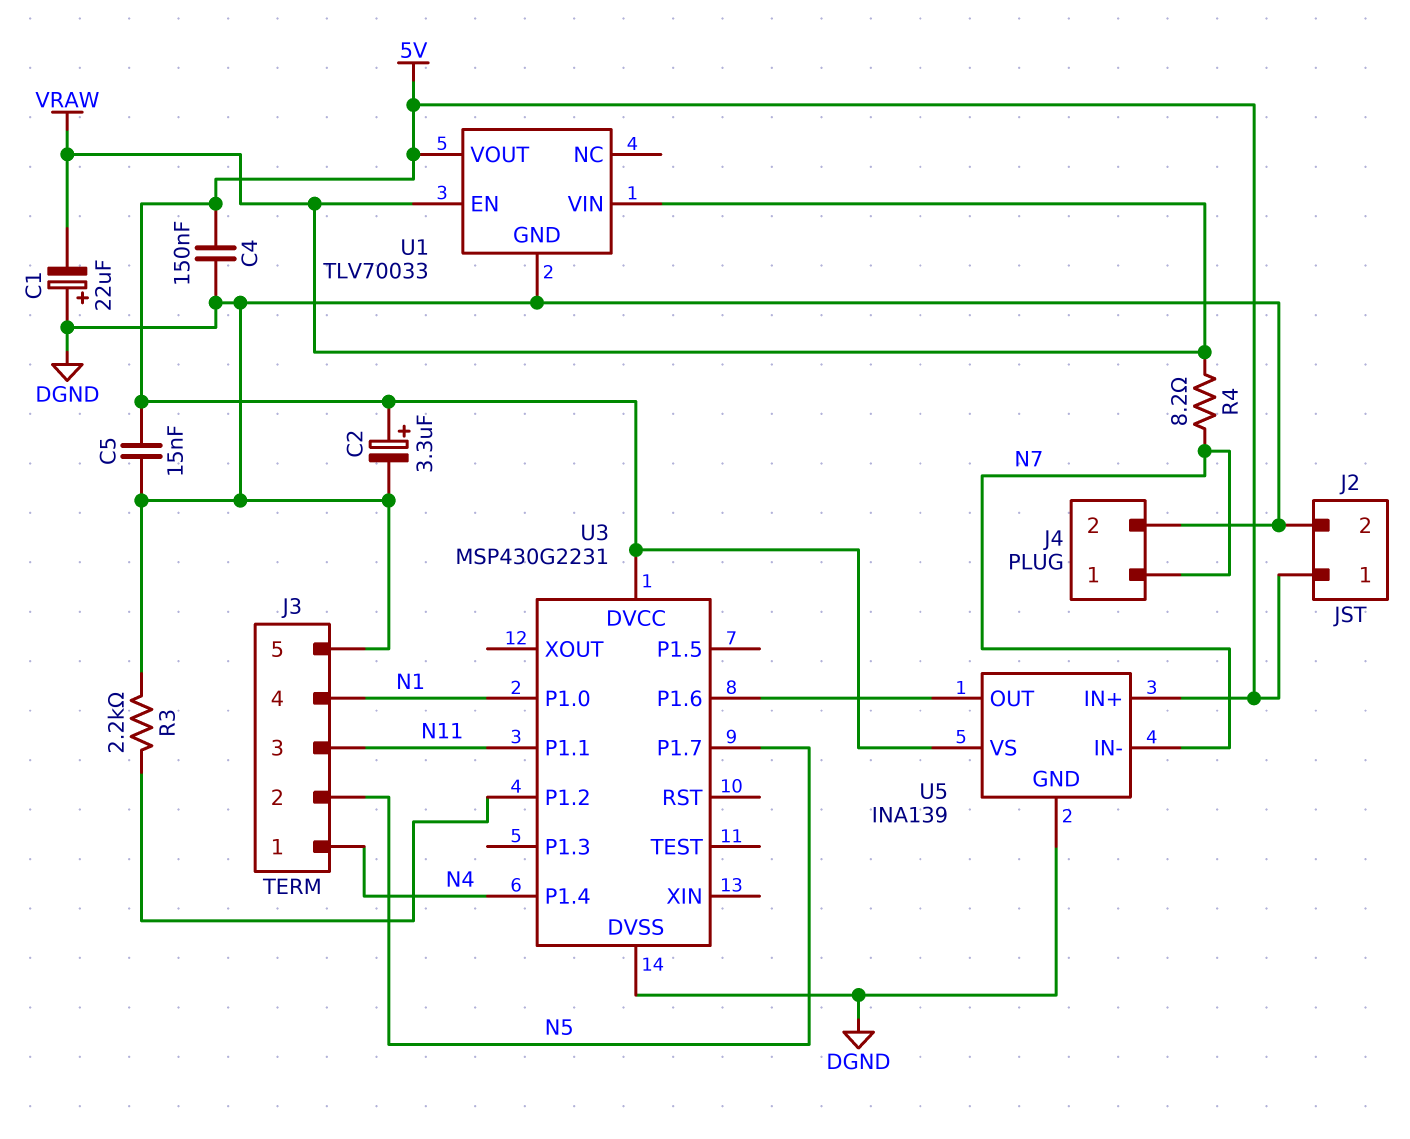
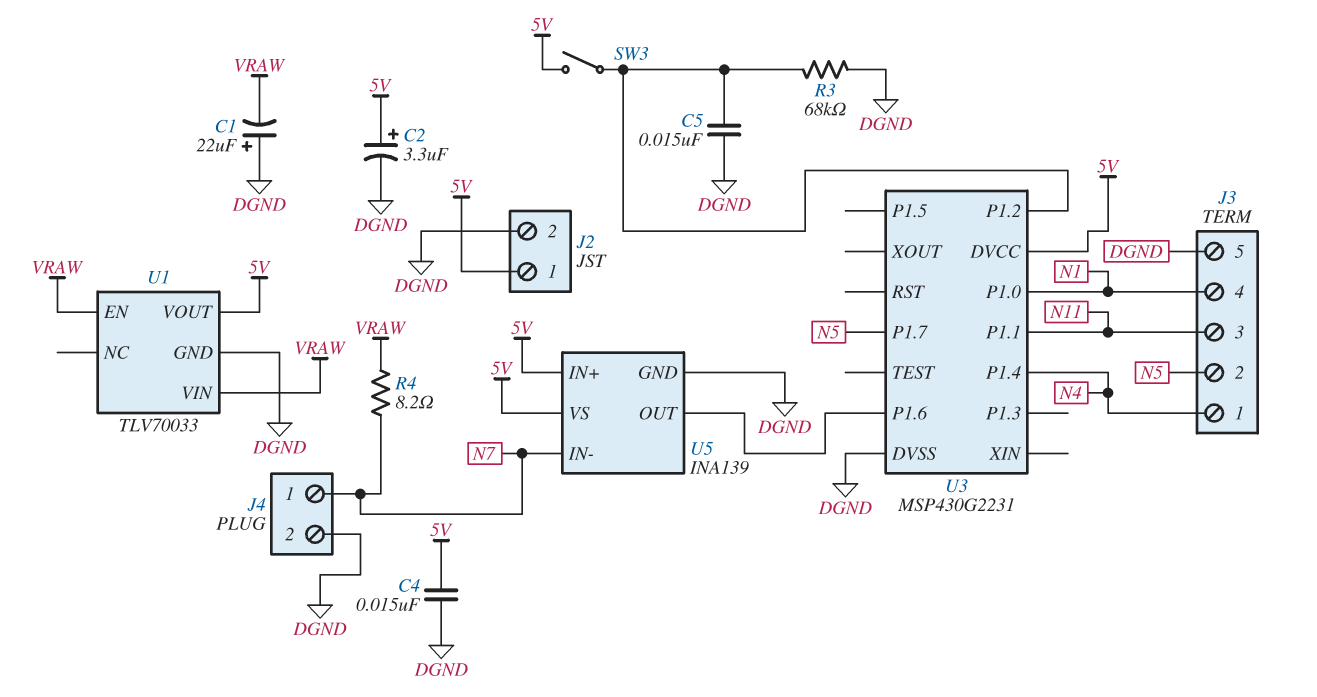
C4: 150nF (5V, DGND) -> 15nF (5V, DGND)
C5: 15nF (5V, DGND) -> 15nF (DGND, U3/P1.2)
R3: 2.2k (DGND, U3/P1.2) -> 68k (DGND, U3/P1.2)
SW3: none -> switch (5V, U3/P1.2)

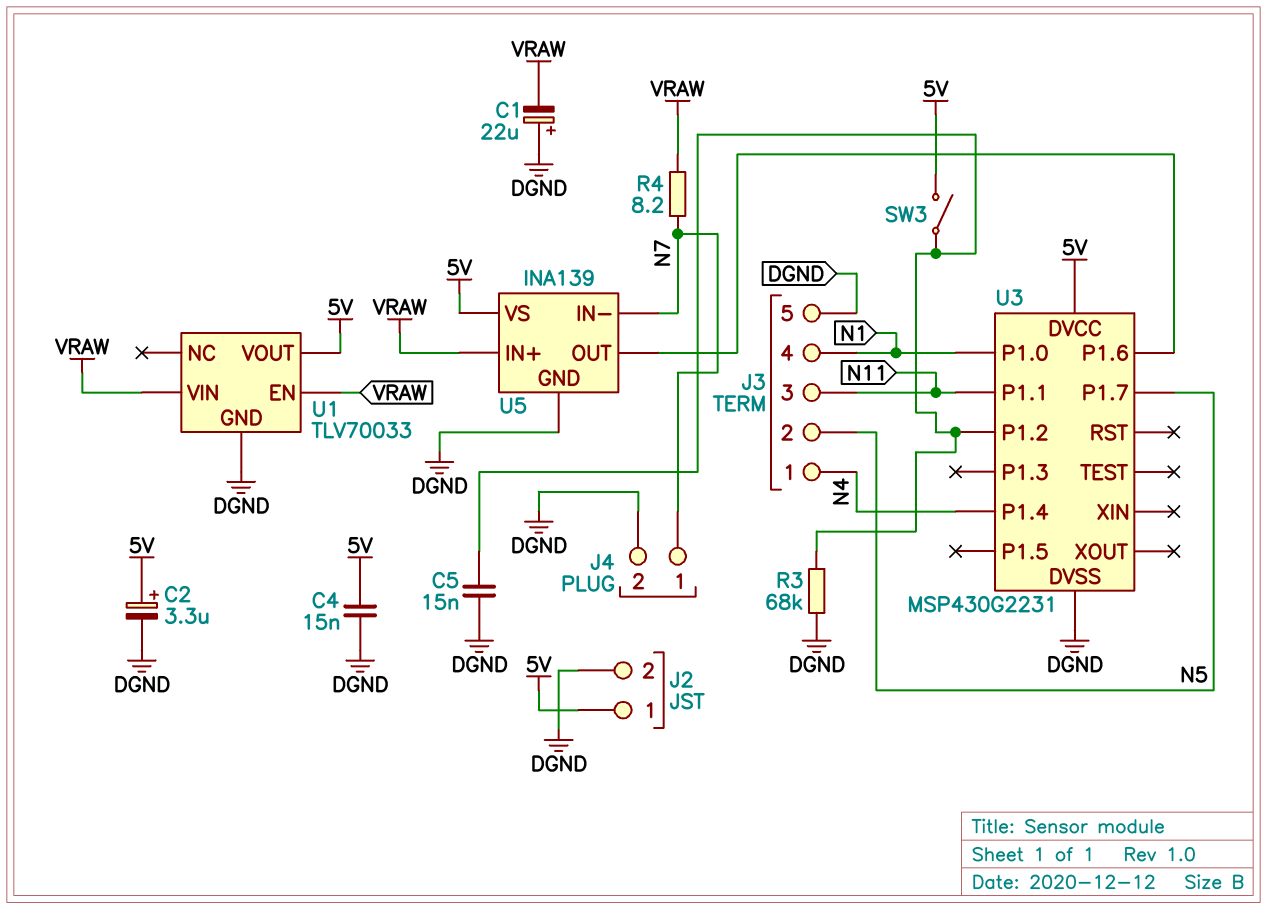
U5 pin IN+: 5V -> VRAW

